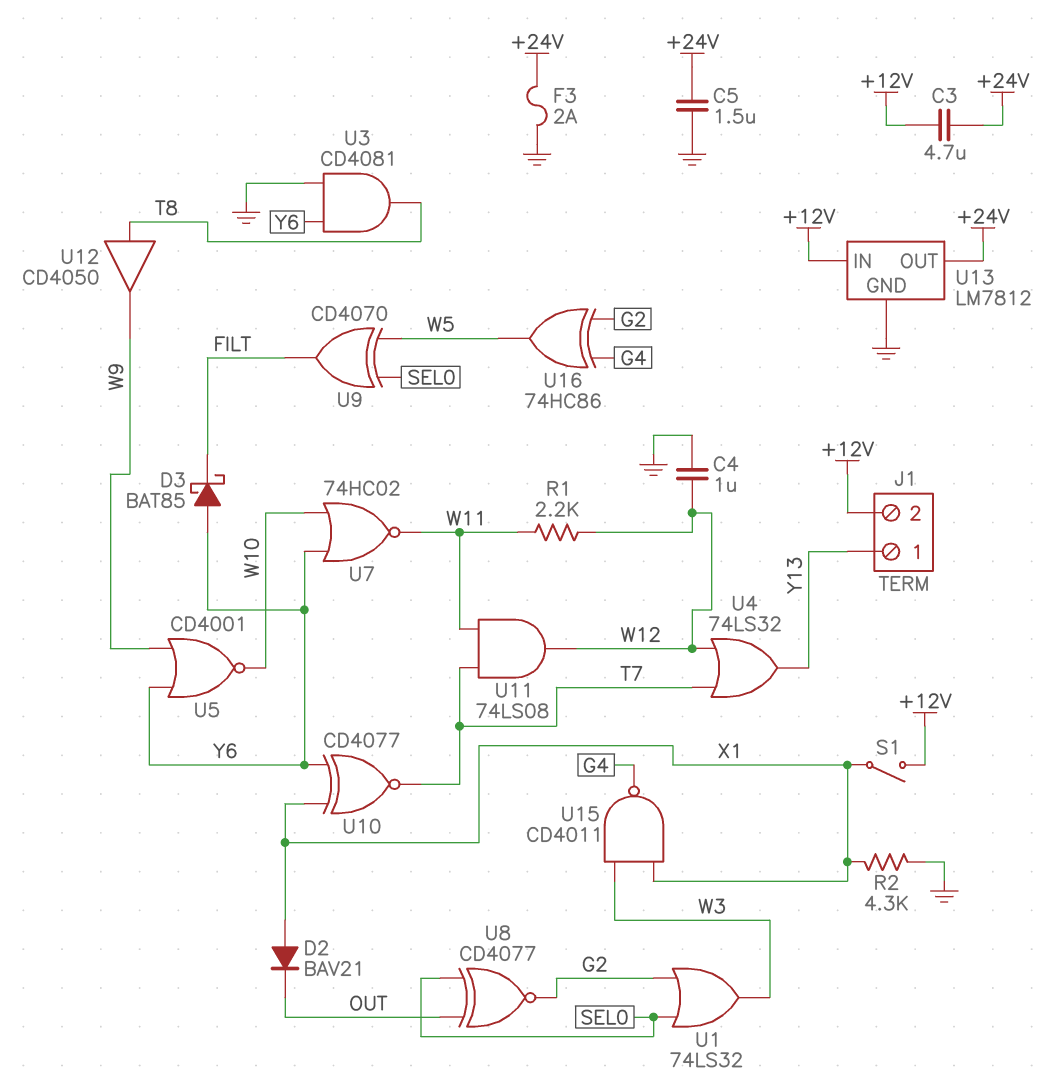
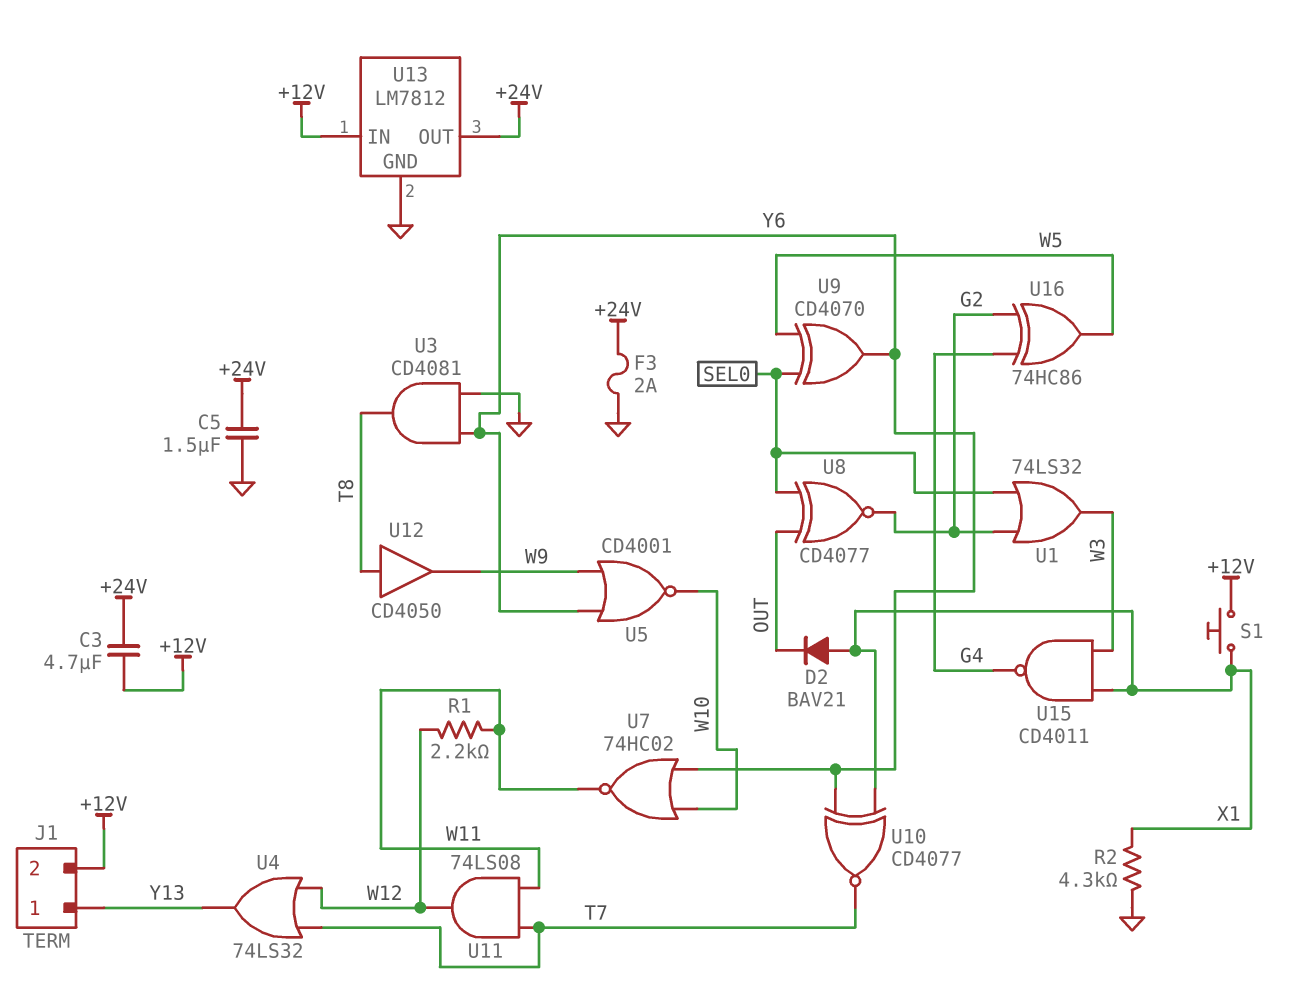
C4: 1uF (GND, W12) -> none
D3: schottky BAT85 (A Y6, K FILT) -> none
S1: switch (+12V, X1) -> button (+12V, X1)
U9: XOR CD4070 (in SEL0, in W5, out FILT) -> XOR CD4070 (in SEL0, in W5, out Y6)

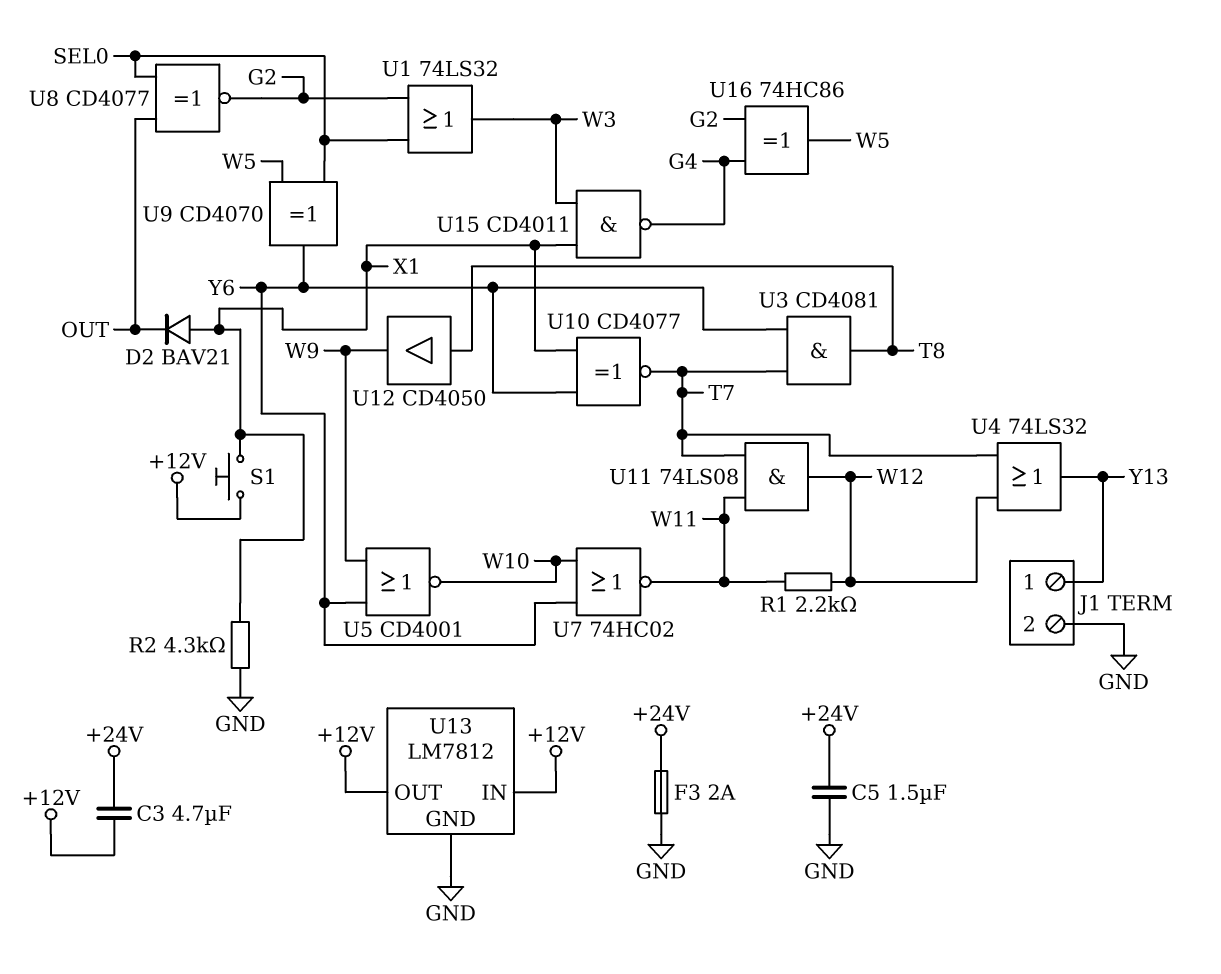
J1 pin 2: +12V -> GND
U3: AND CD4081 (in GND, in Y6, out T8) -> AND CD4081 (in T7, in Y6, out T8)
U13 pin OUT: +24V -> +12V

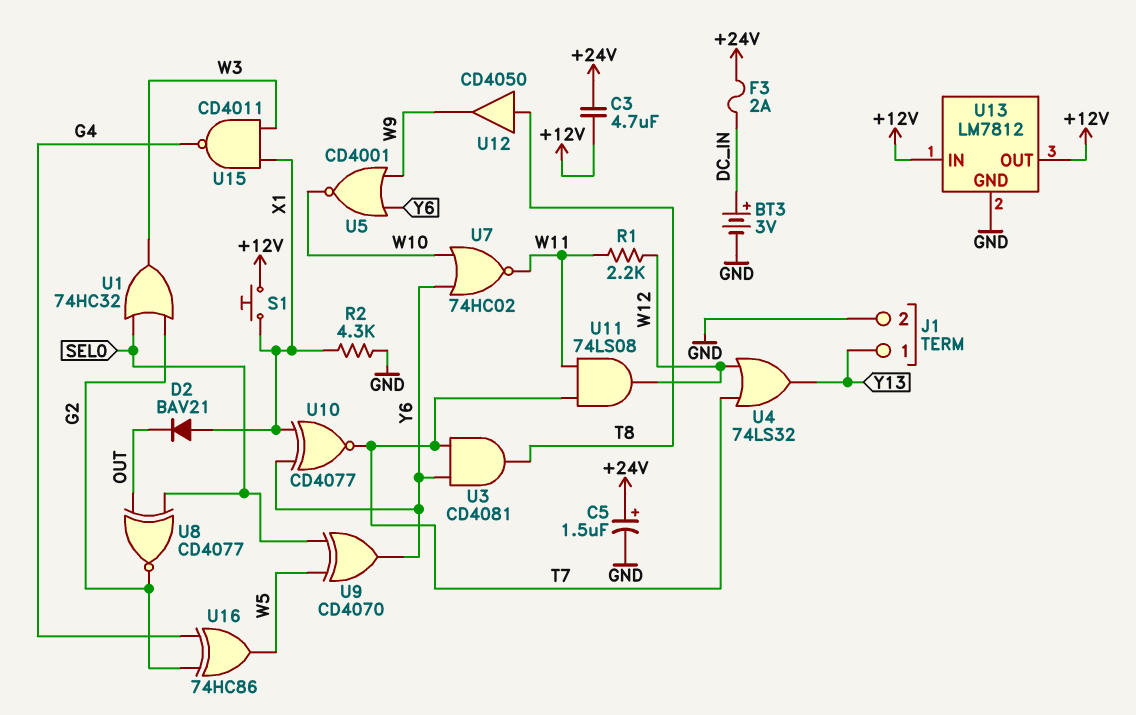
BT3: none -> 3V (plus DC_IN, minus GND)
C5: 1.5uF (+24V, GND) -> 1.5uF (plus +24V, minus GND)
F3: 2A (+24V, GND) -> 2A (+24V, DC_IN)
U1: OR 74LS32 (in G2, in SEL0, out W3) -> OR 74HC32 (in G2, in SEL0, out W3)

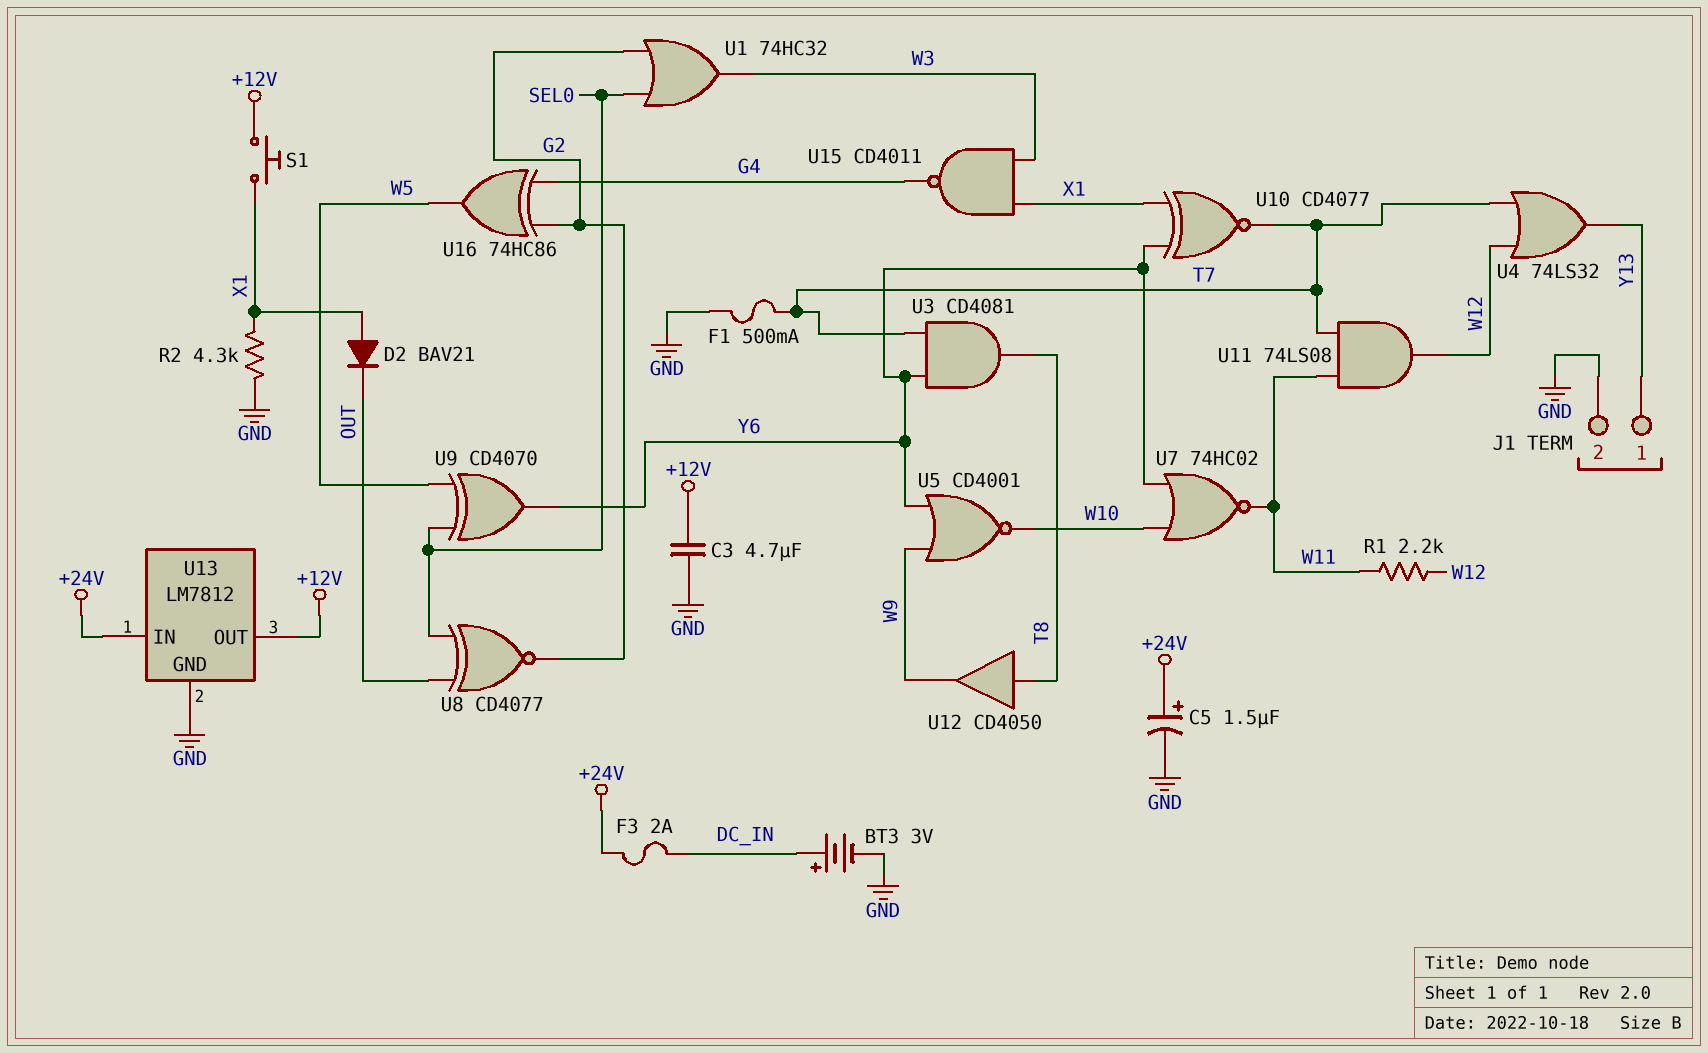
C3: 4.7uF (+12V, +24V) -> 4.7uF (+12V, GND)
F1: none -> 500mA (GND, T7)
U13 pin IN: +12V -> +24V

